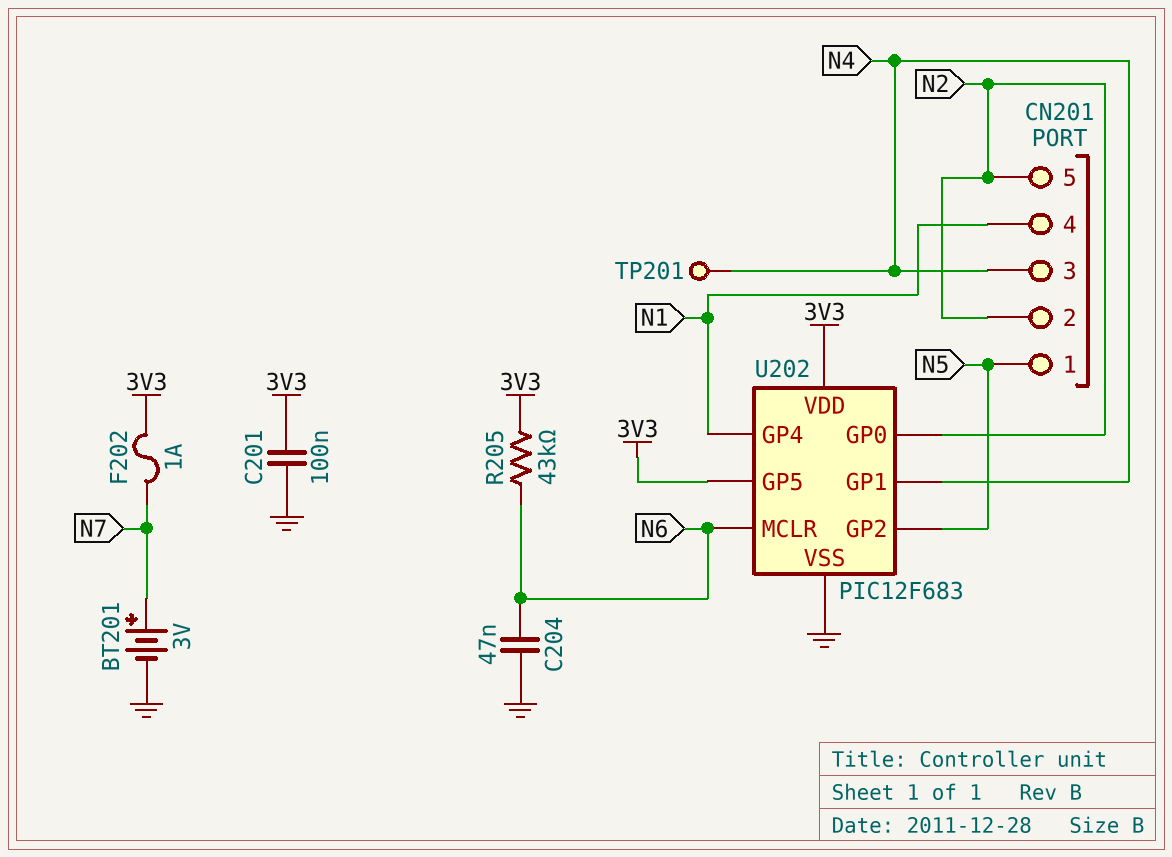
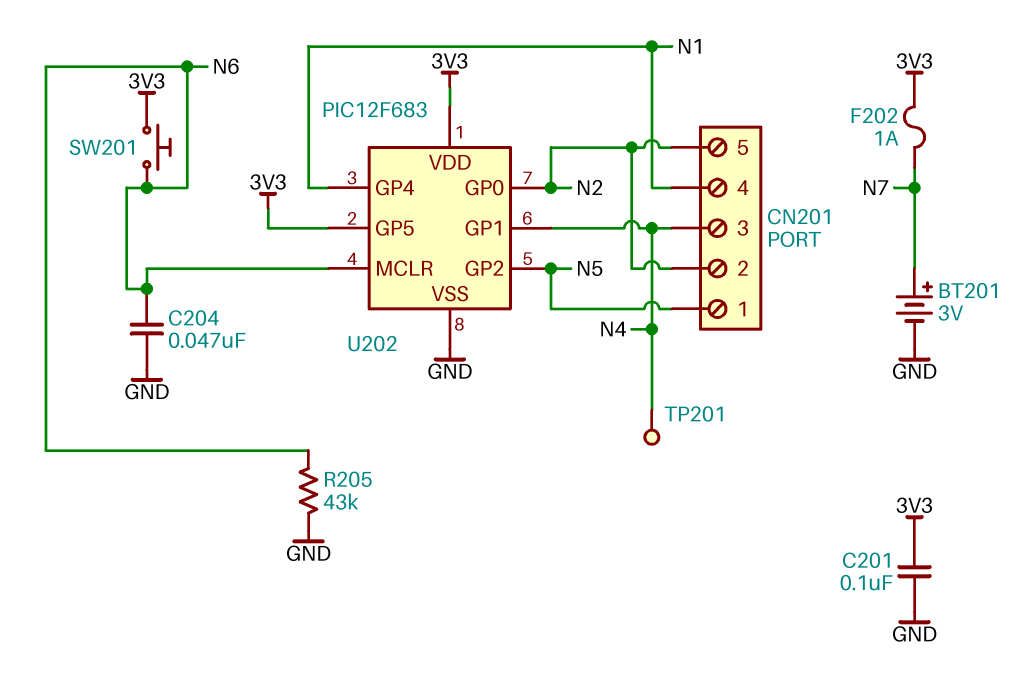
R205: 43k (3V3, N6) -> 43k (GND, N6)
SW201: none -> button (3V3, N6)

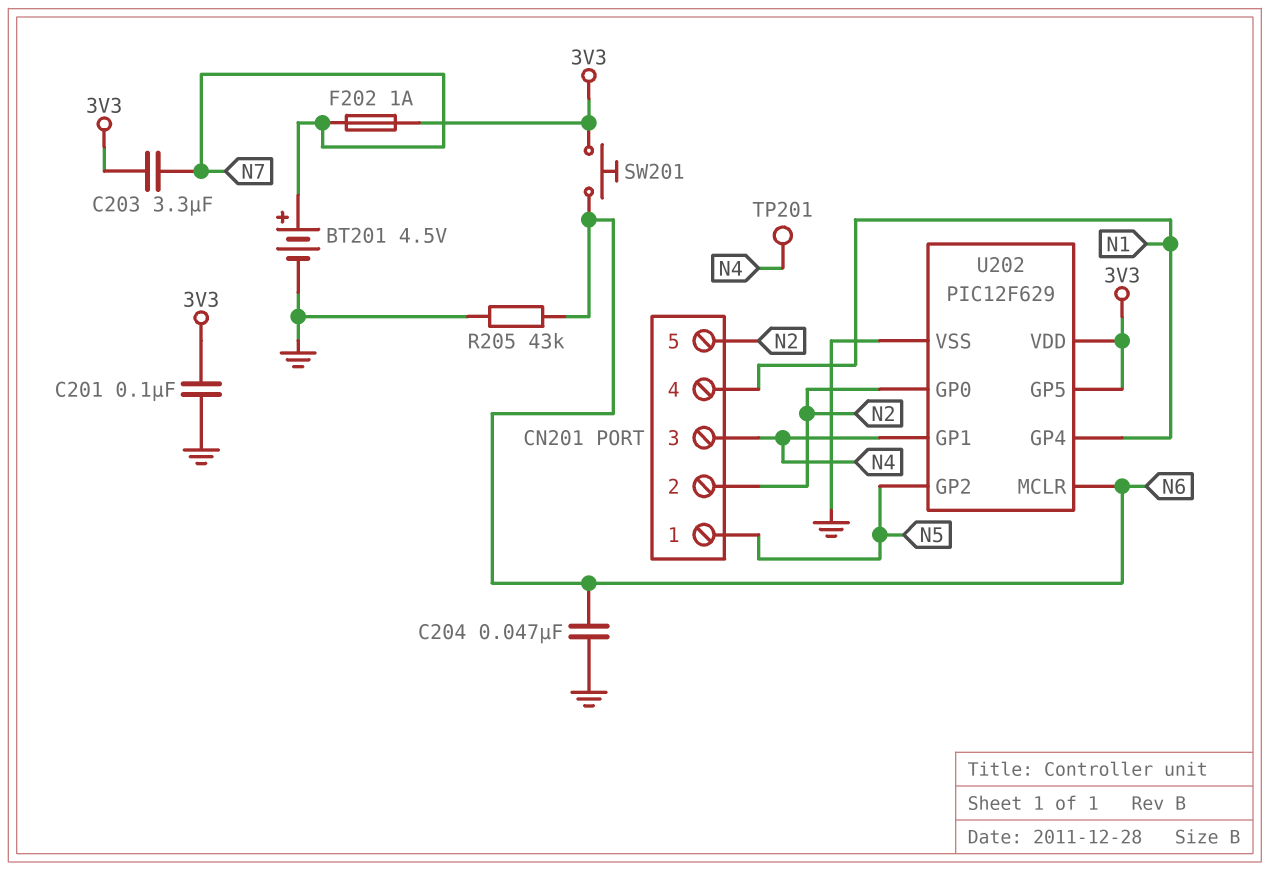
BT201: 3V (plus N7, minus GND) -> 4.5V (plus N7, minus GND)
C203: none -> 3.3uF (3V3, N7)
U202: PIC12F683 -> PIC12F629

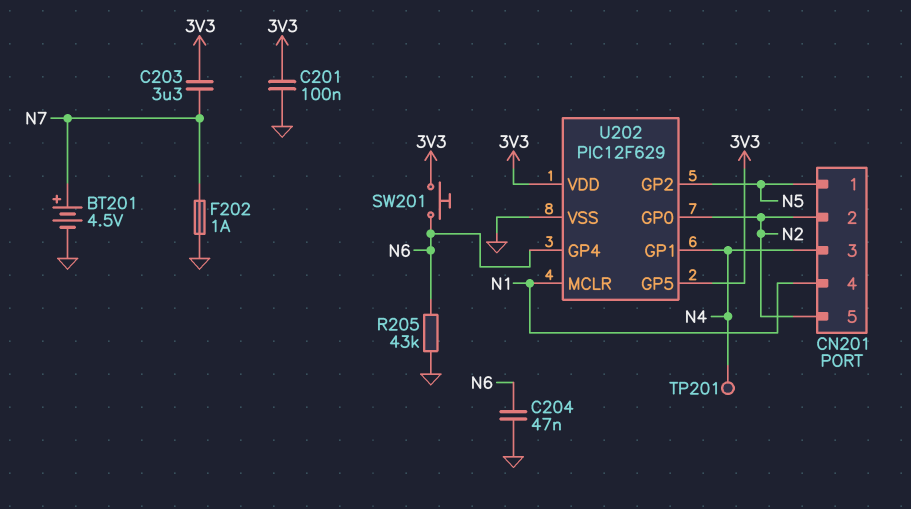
F202: 1A (3V3, N7) -> 1A (GND, N7)
U202 pin GP4: N1 -> N6
U202 pin MCLR: N6 -> N1

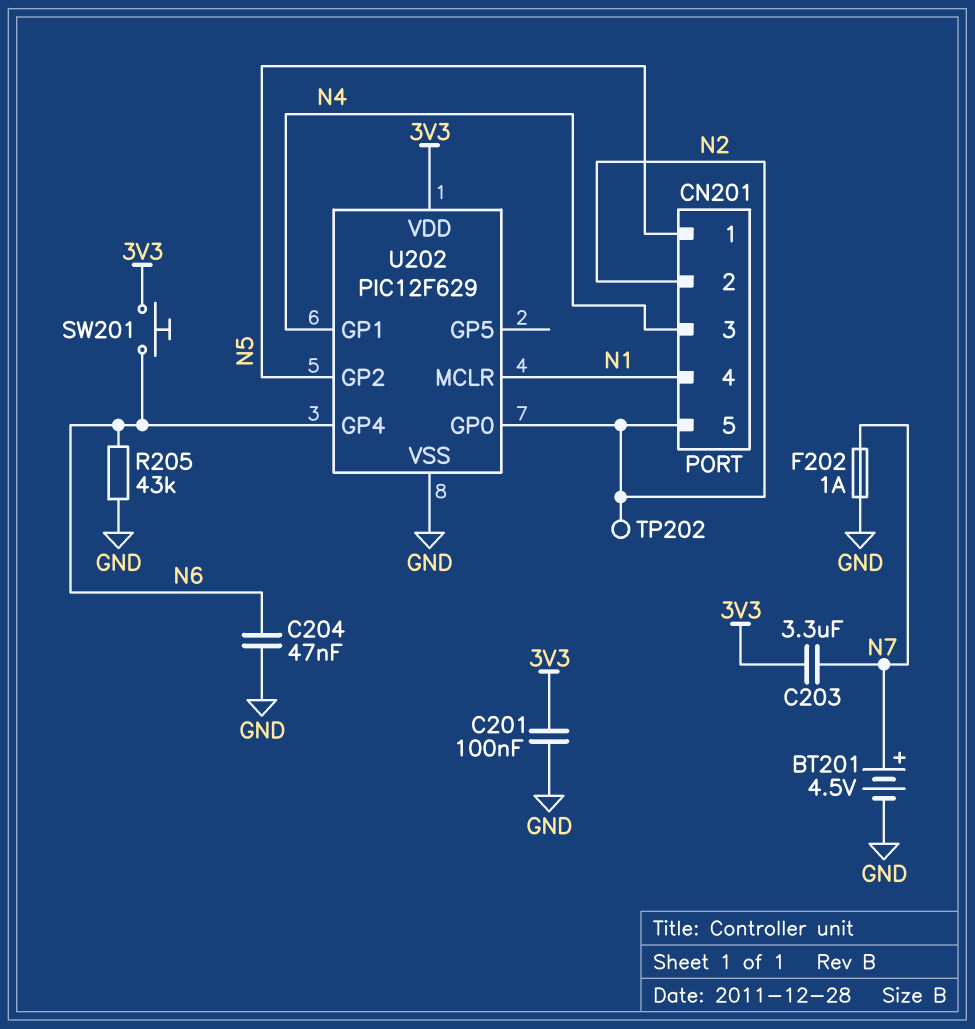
TP201: test point (N4) -> none
TP202: none -> test point (N2)
U202 pin GP5: 3V3 -> none

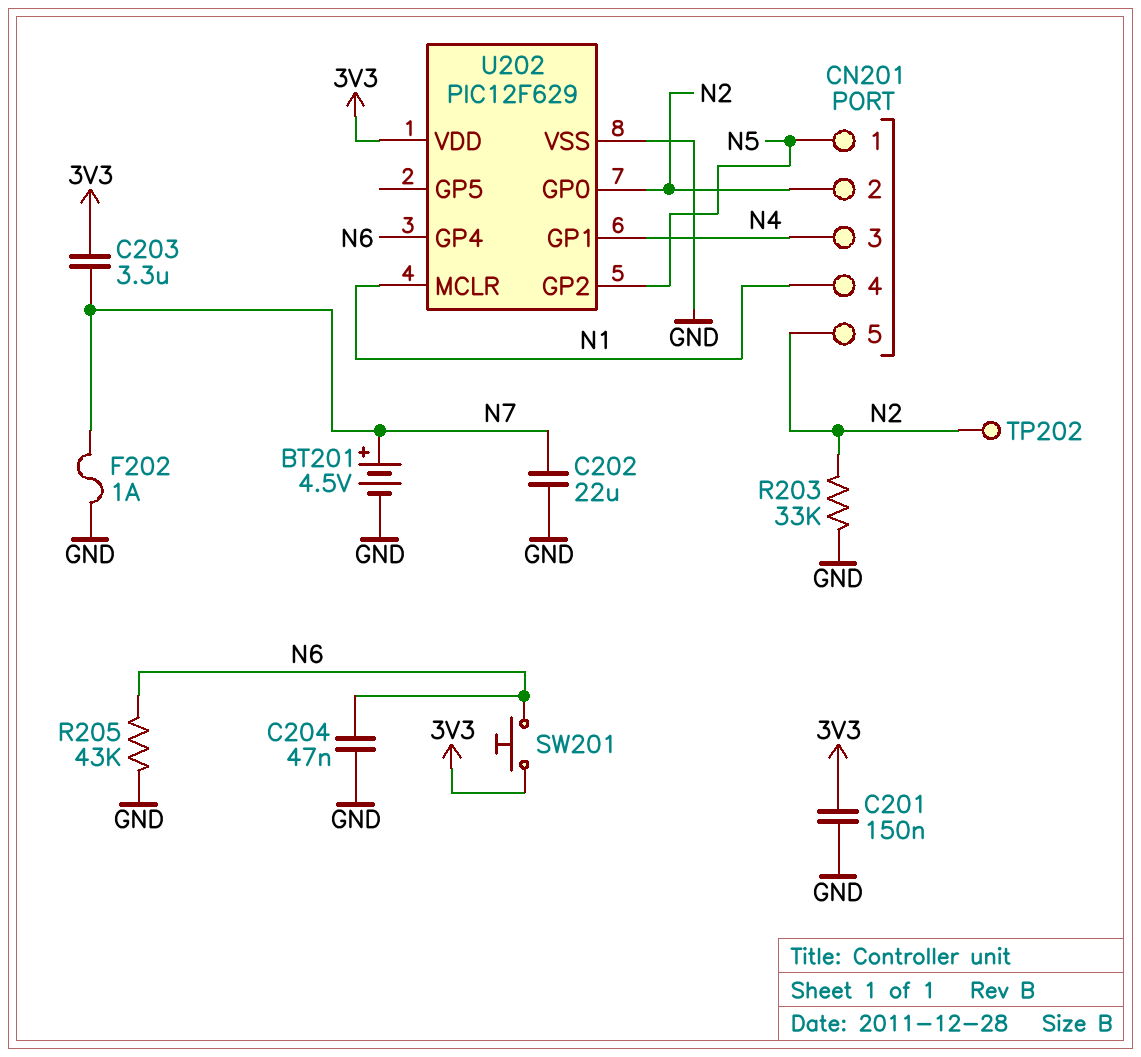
C201: 100nF (3V3, GND) -> 150nF (3V3, GND)
C202: none -> 22uF (GND, N7)
R203: none -> 33k (GND, N2)

